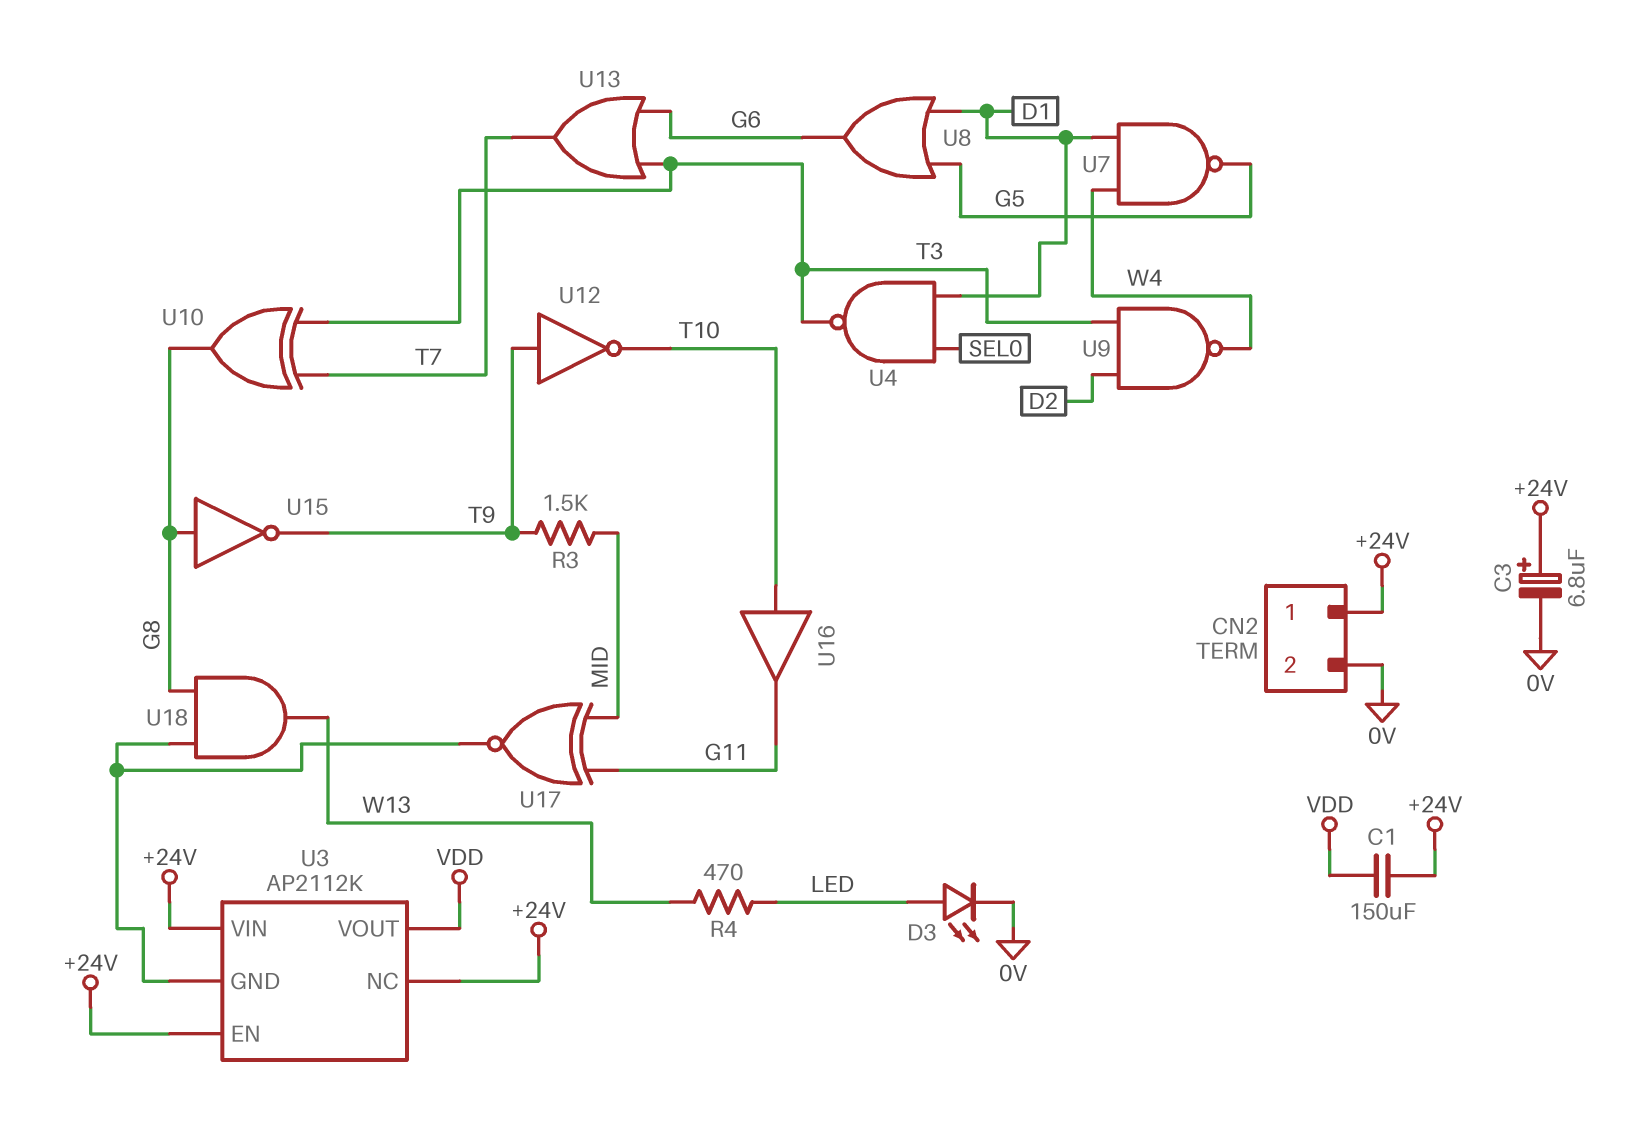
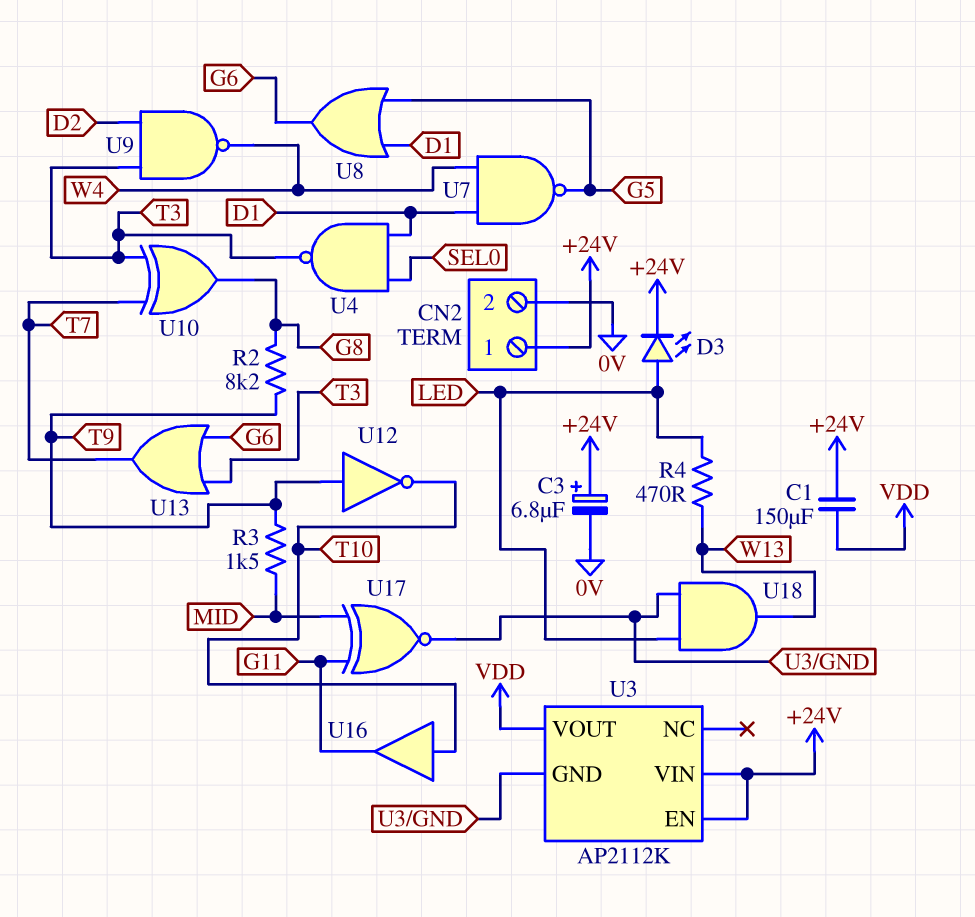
D3: LED (A LED, K 0V) -> LED (A LED, K +24V)
R2: none -> 8.2k (G8, T9)
U3 pin NC: +24V -> none
U15: NOT (in G8, out T9) -> none
U18: AND (in G8, in U3/GND, out W13) -> AND (in LED, in U3/GND, out W13)

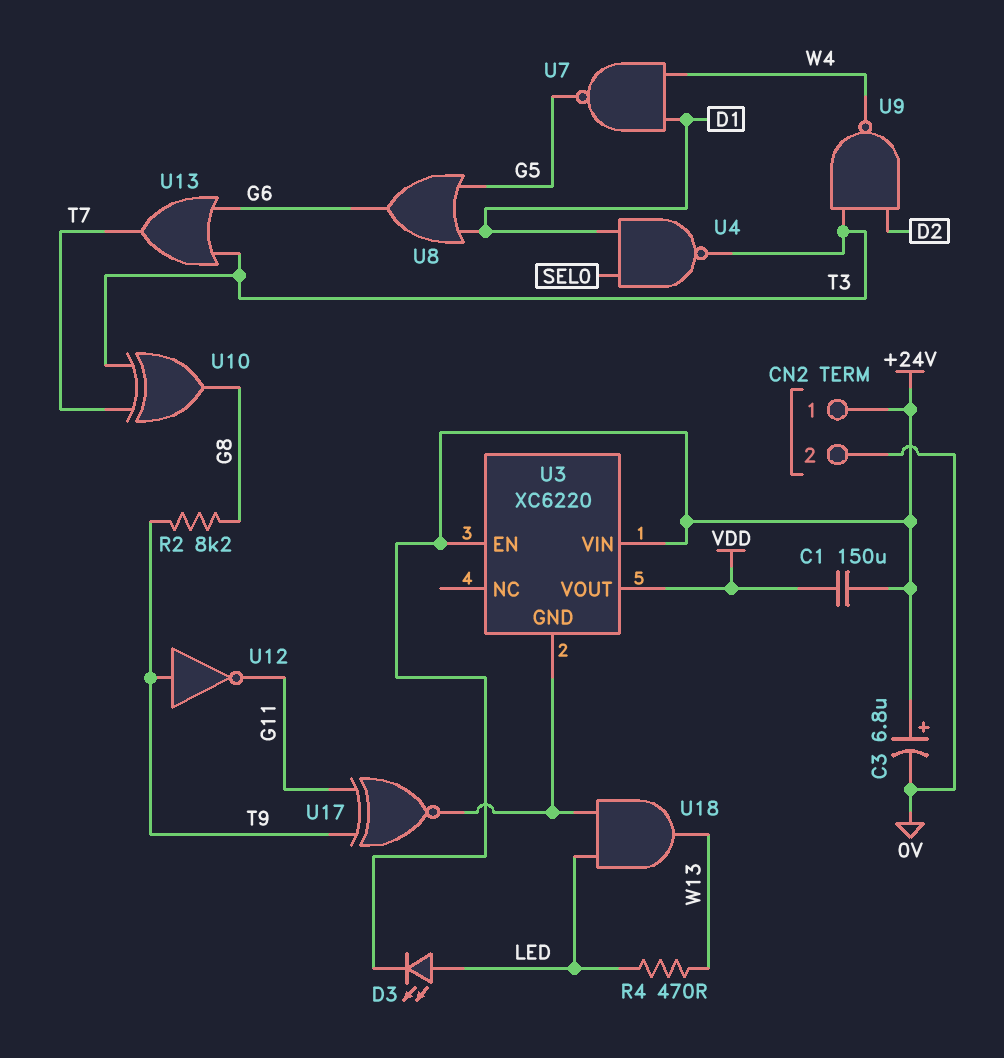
R3: 1.5k (MID, T9) -> none
U3: AP2112K -> XC6220
U12: NOT (in T9, out T10) -> NOT (in T9, out G11)
U16: buffer (in T10, out G11) -> none
U17: XNOR (in G11, in MID, out U3/GND) -> XNOR (in G11, in T9, out U3/GND)

